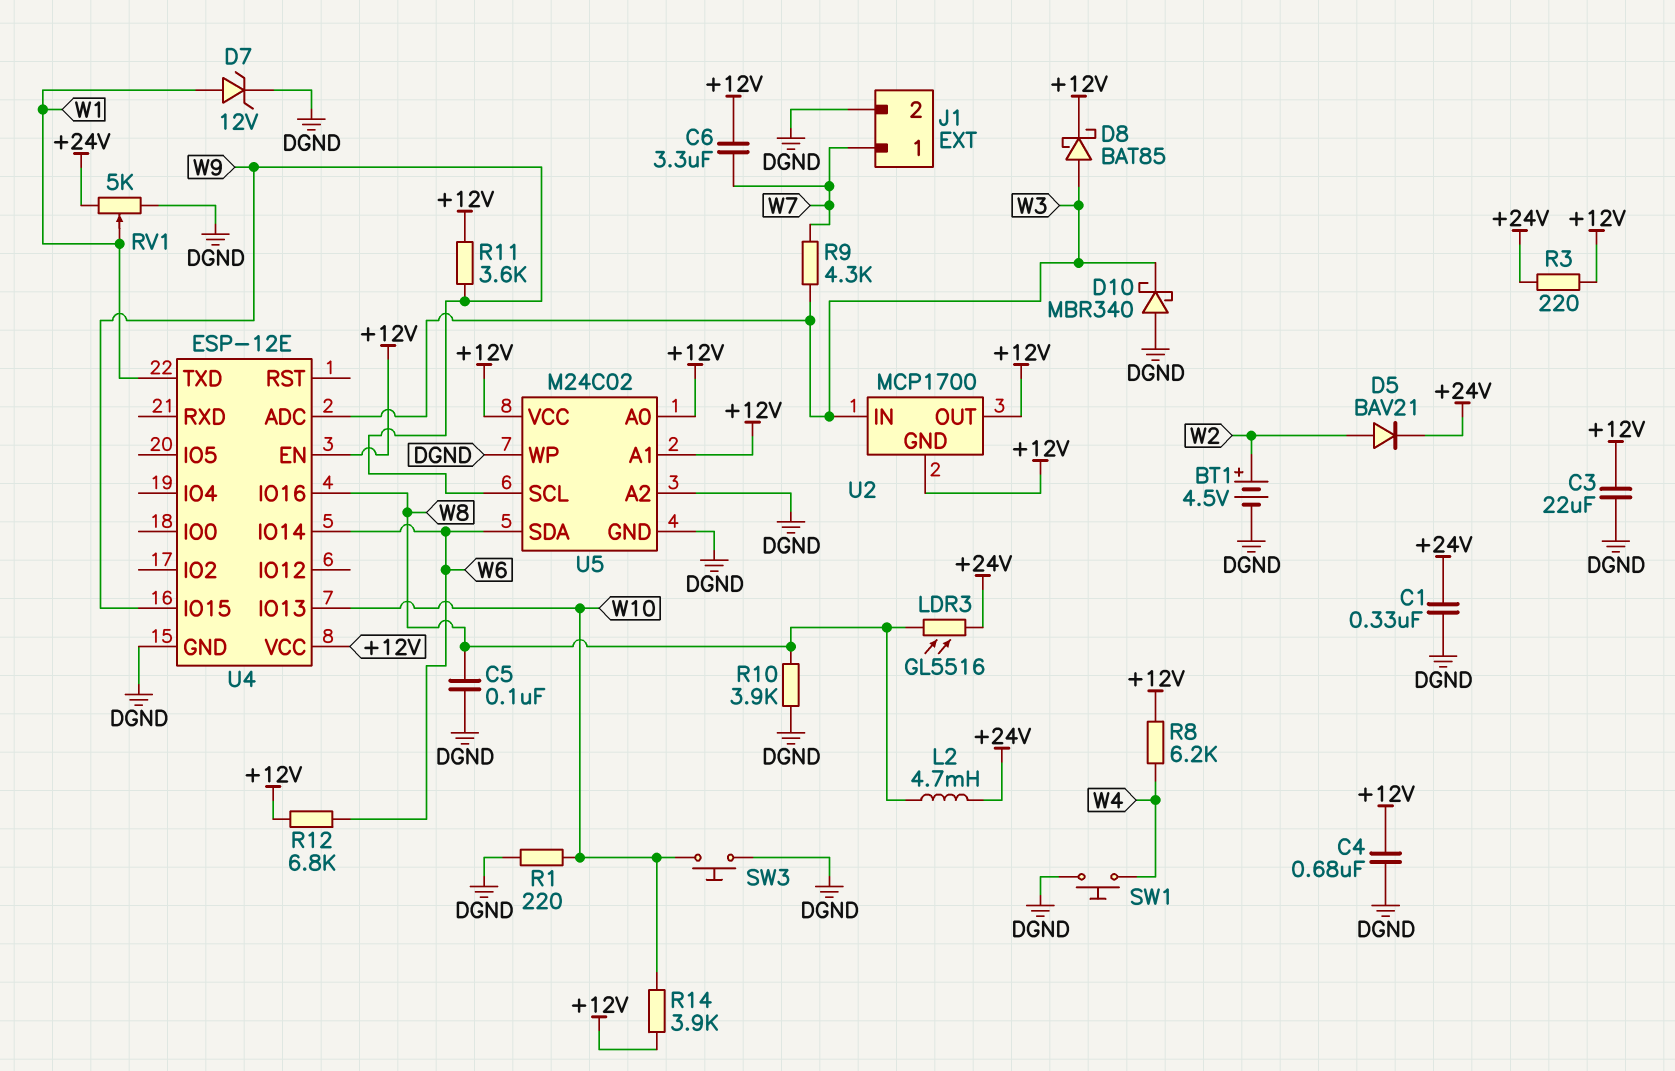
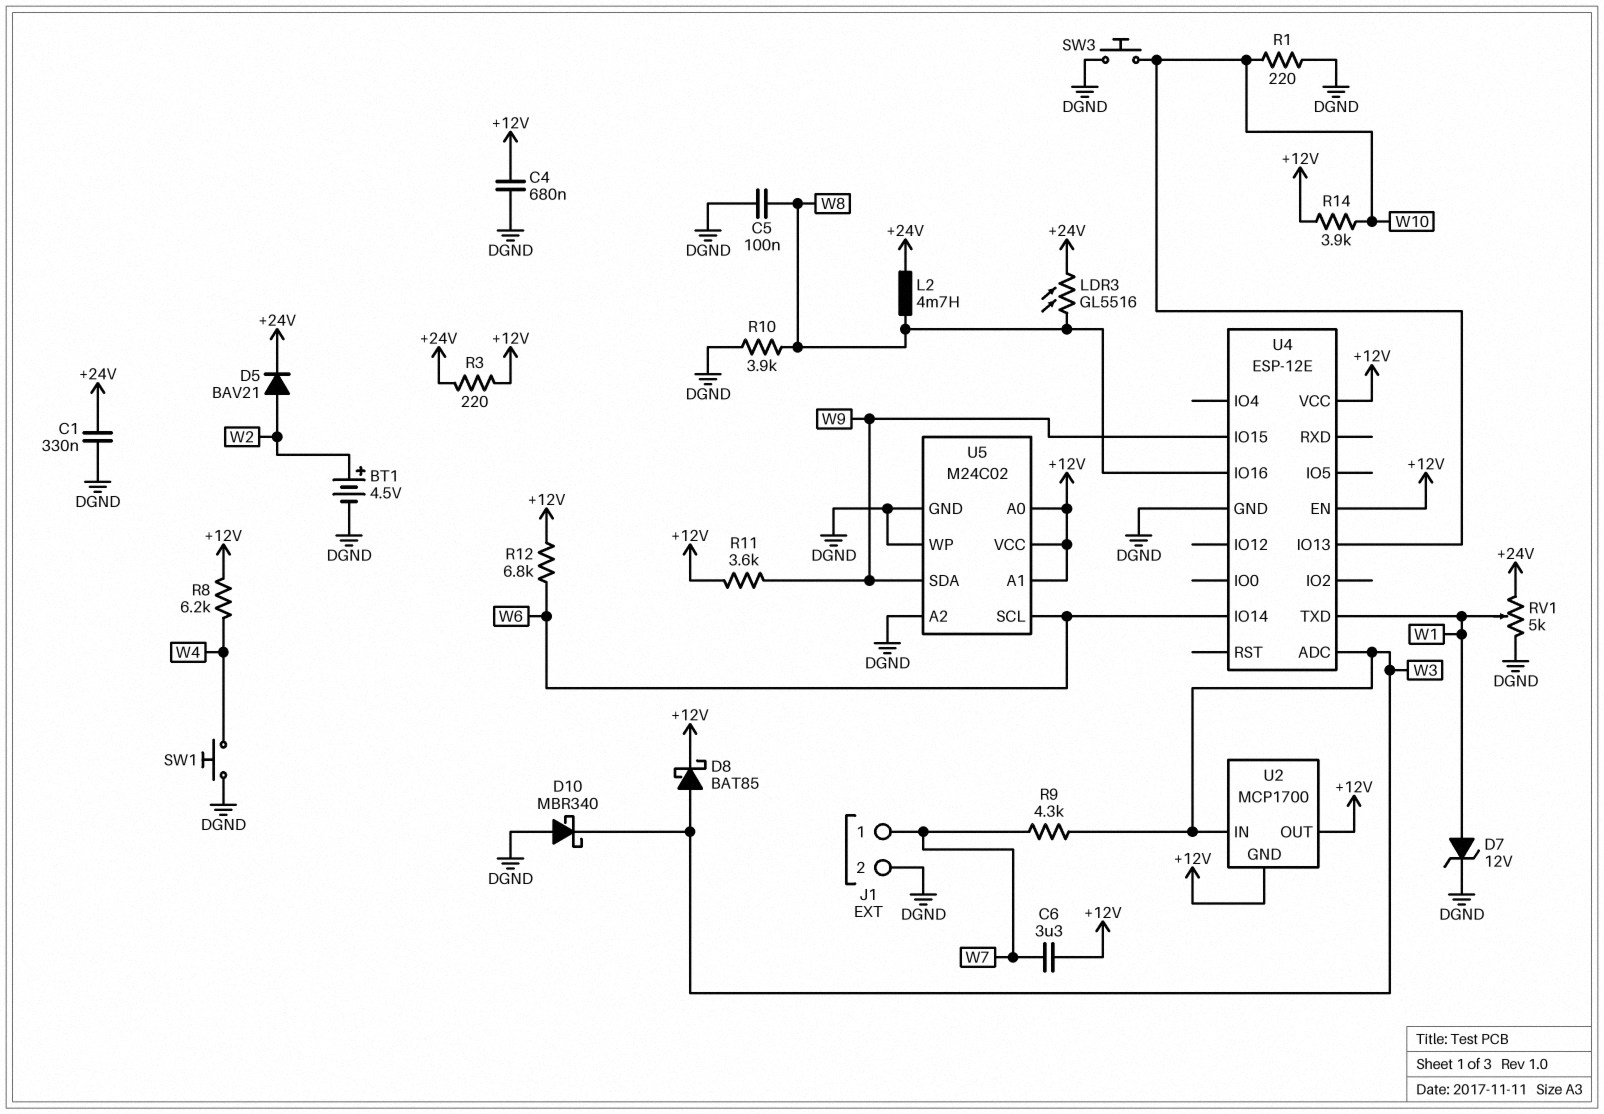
C3: 22uF (+12V, DGND) -> none
U5 pin SCL: W9 -> W6
U5 pin SDA: W6 -> W9

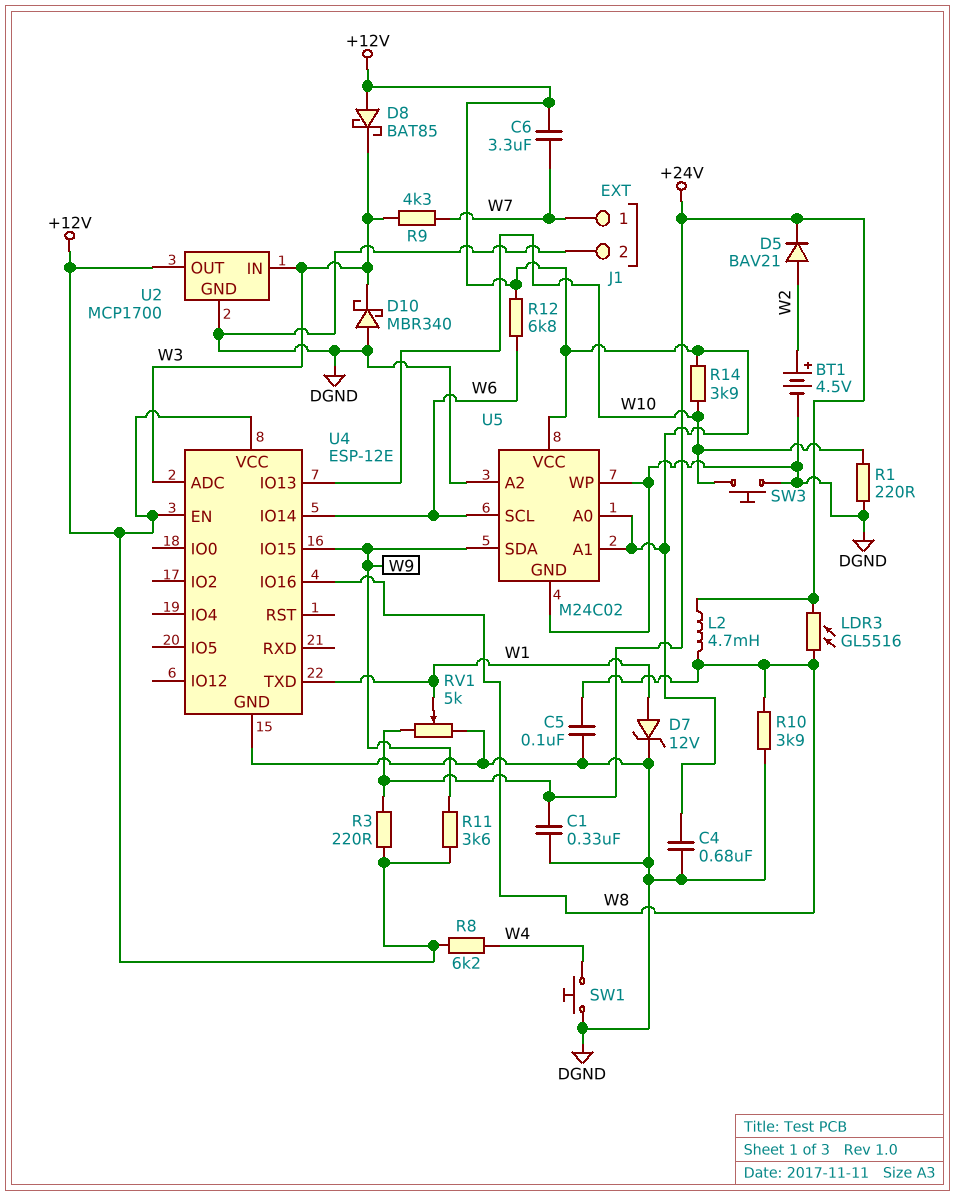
D8: schottky BAT85 (A W3, K +12V) -> schottky BAT85 (A +12V, K W3)
U2 pin GND: +12V -> DGND

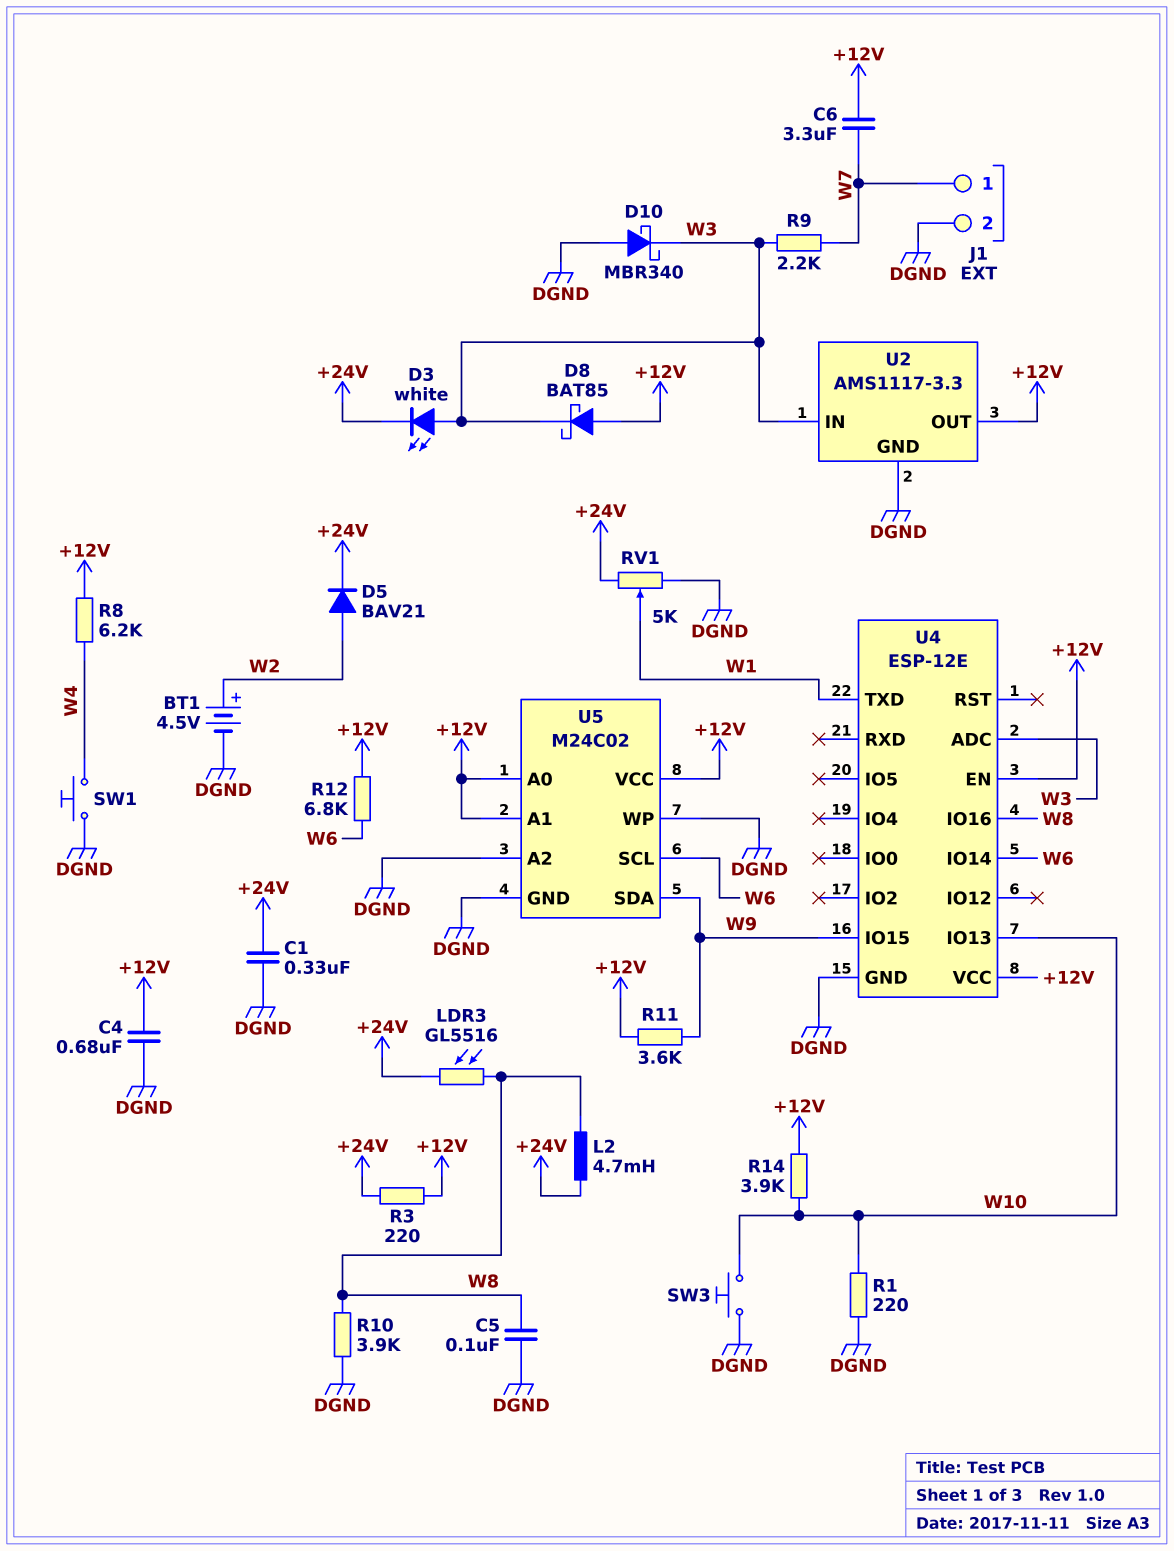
D3: none -> LED white (A W3, K +24V)
D7: zener 12V (A W1, K DGND) -> none
R9: 4.3k (W3, W7) -> 2.2k (W3, W7)
U2: MCP1700 -> AMS1117-3.3

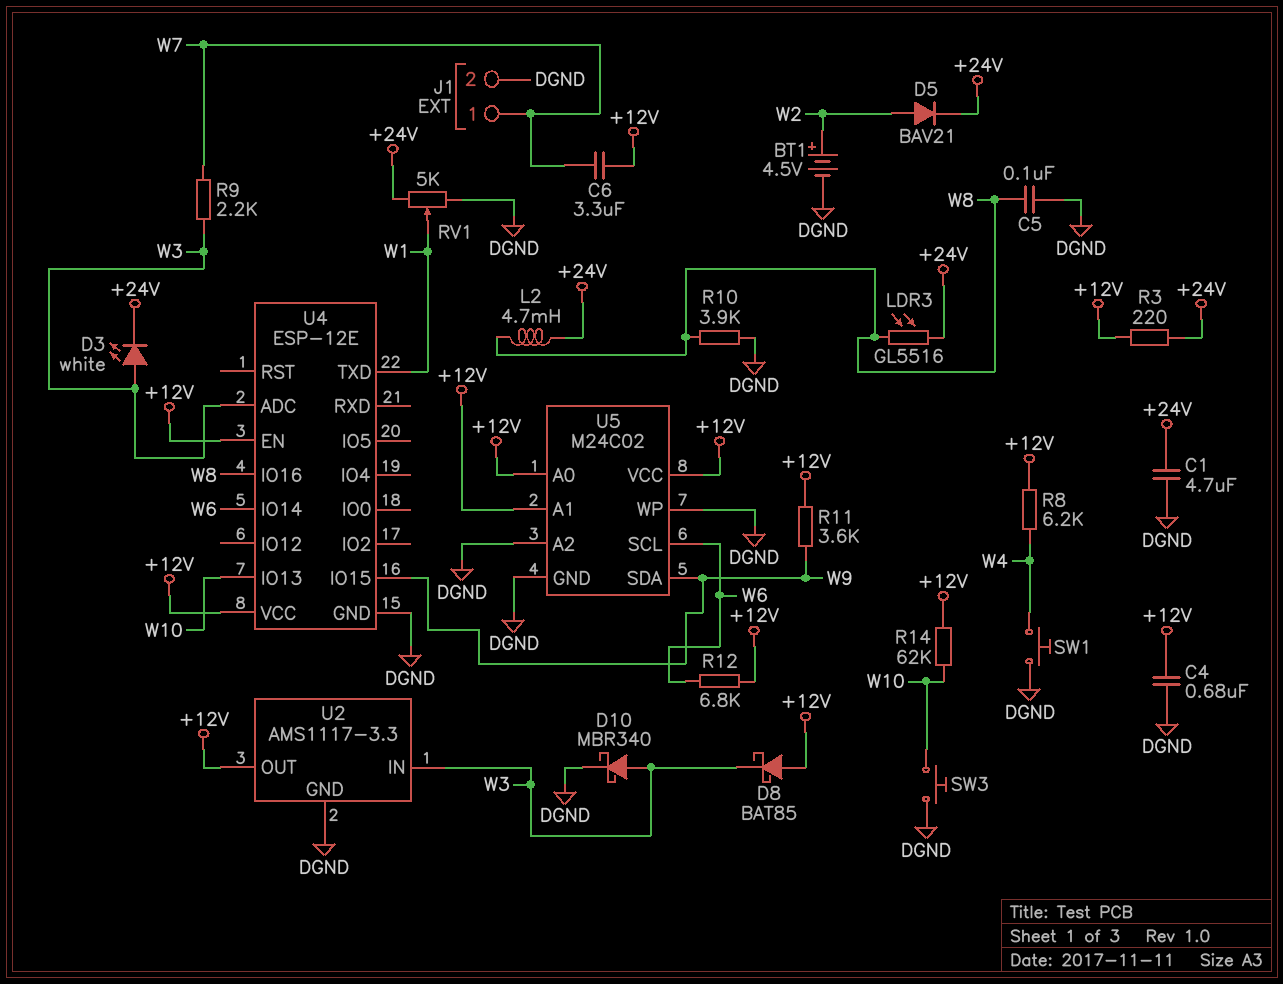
C1: 330nF (+24V, DGND) -> 4.7uF (+24V, DGND)
D10: schottky MBR340 (A DGND, K W3) -> schottky MBR340 (A W3, K DGND)
R1: 220 (DGND, W10) -> none
R14: 3.9k (+12V, W10) -> 62k (+12V, W10)

